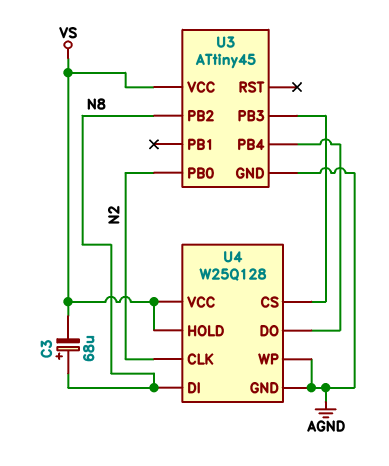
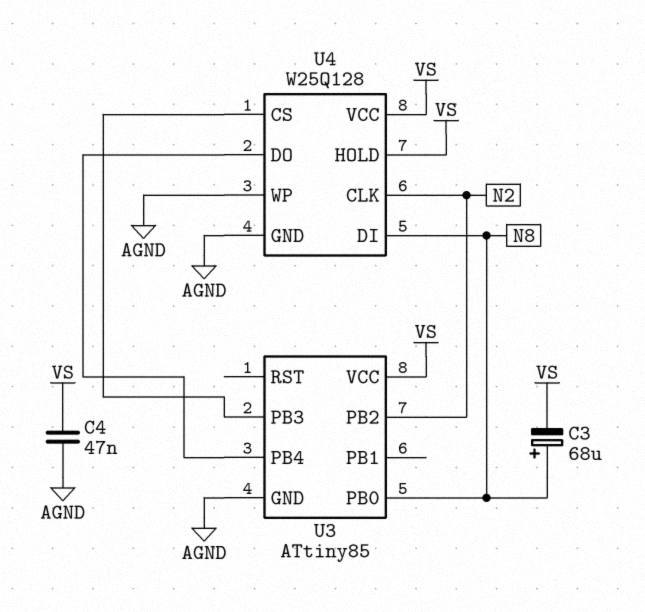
C4: none -> 47nF (AGND, VS)
U3: ATtiny45 -> ATtiny85
U3 pin PB0: N2 -> N8
U3 pin PB2: N8 -> N2

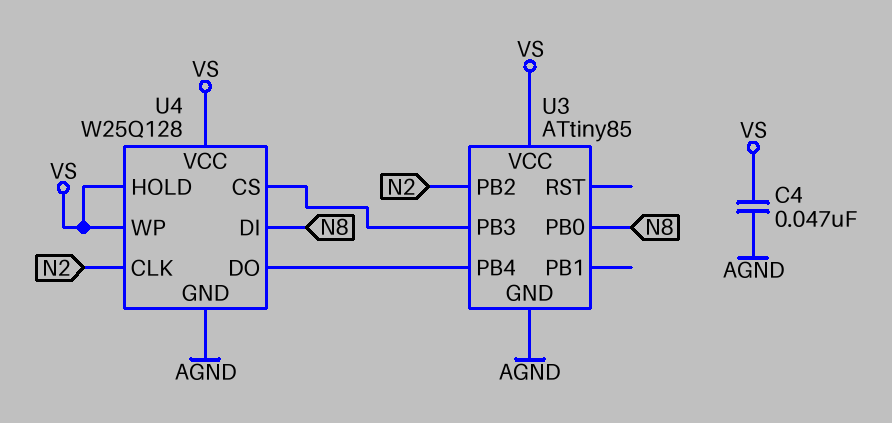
C3: 68uF (plus N8, minus VS) -> none
U4 pin WP: AGND -> VS

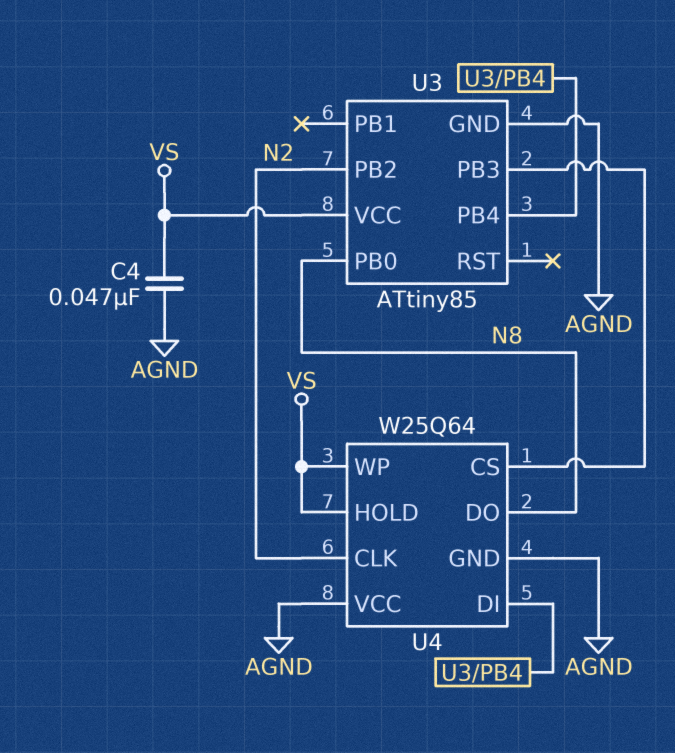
U4: W25Q128 -> W25Q64
U4 pin DI: N8 -> U3/PB4
U4 pin DO: U3/PB4 -> N8
U4 pin VCC: VS -> AGND

